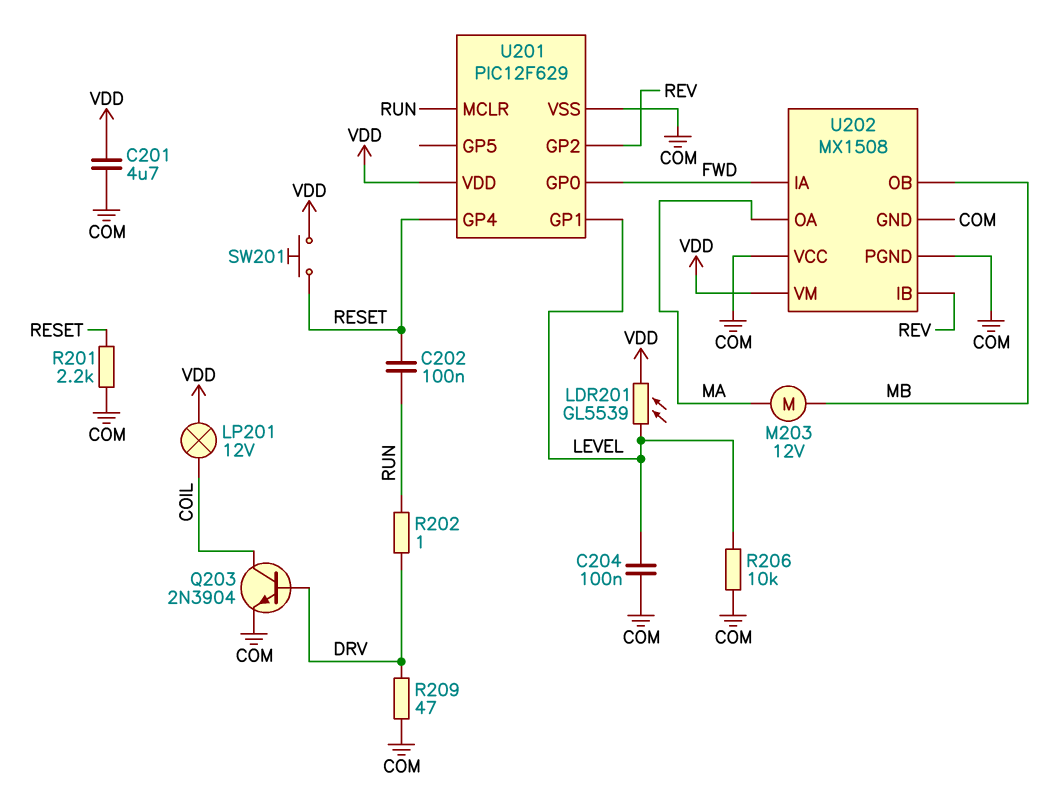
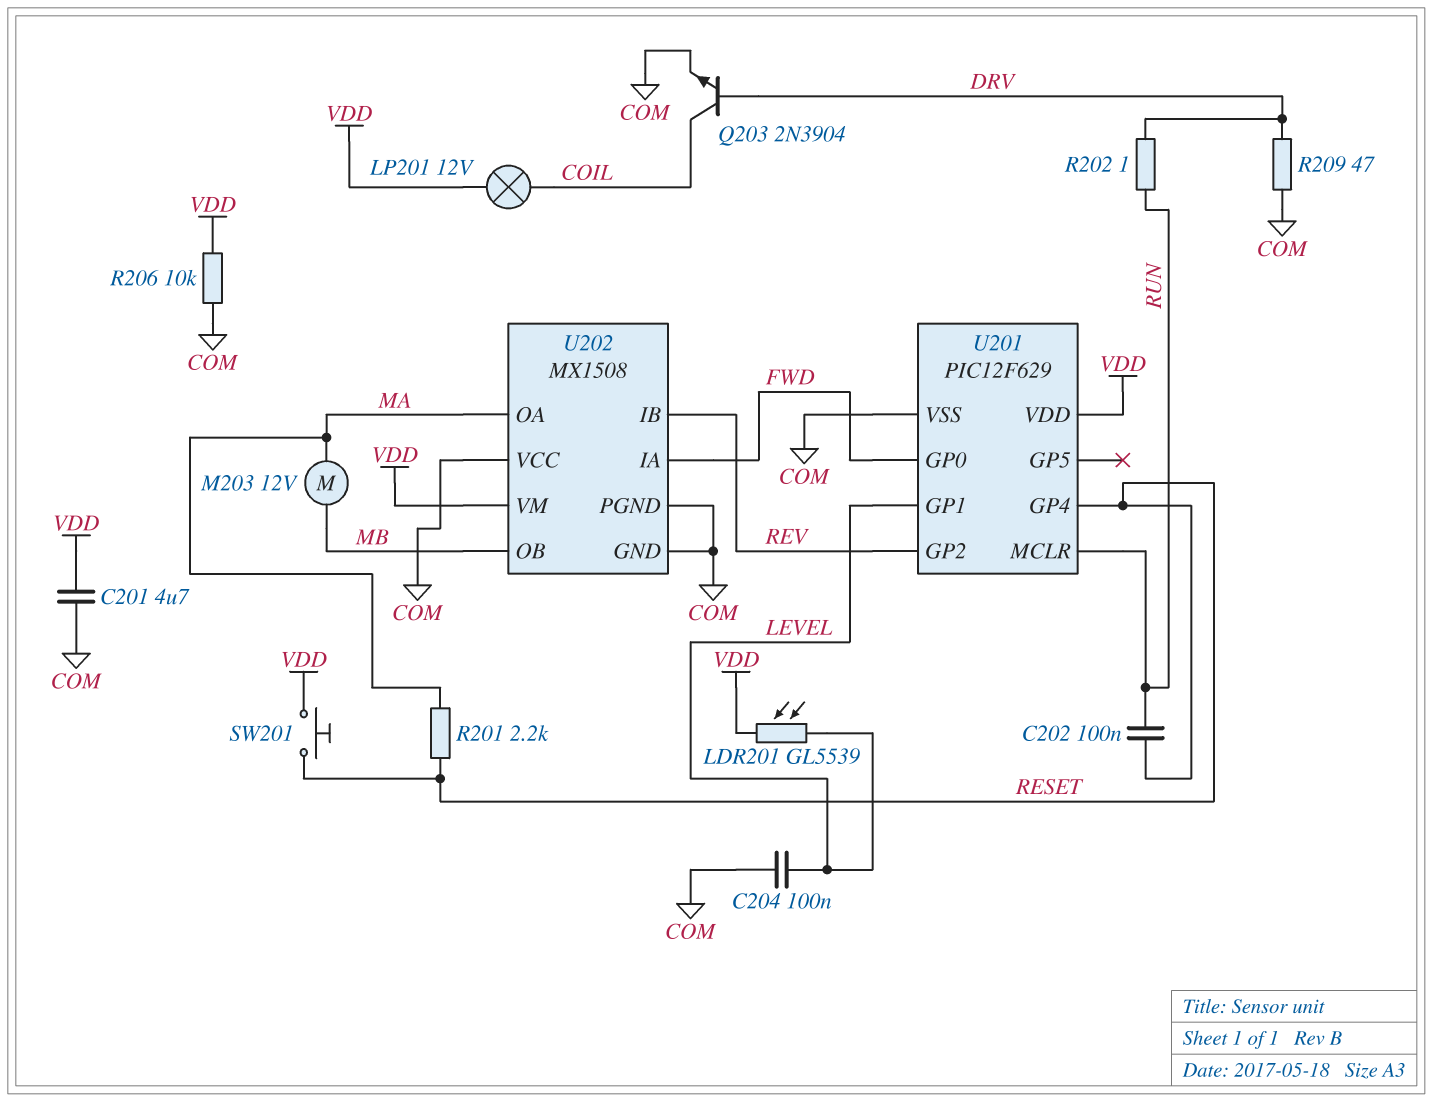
R201: 2.2k (COM, RESET) -> 2.2k (MA, RESET)
R206: 10k (COM, LEVEL) -> 10k (COM, VDD)

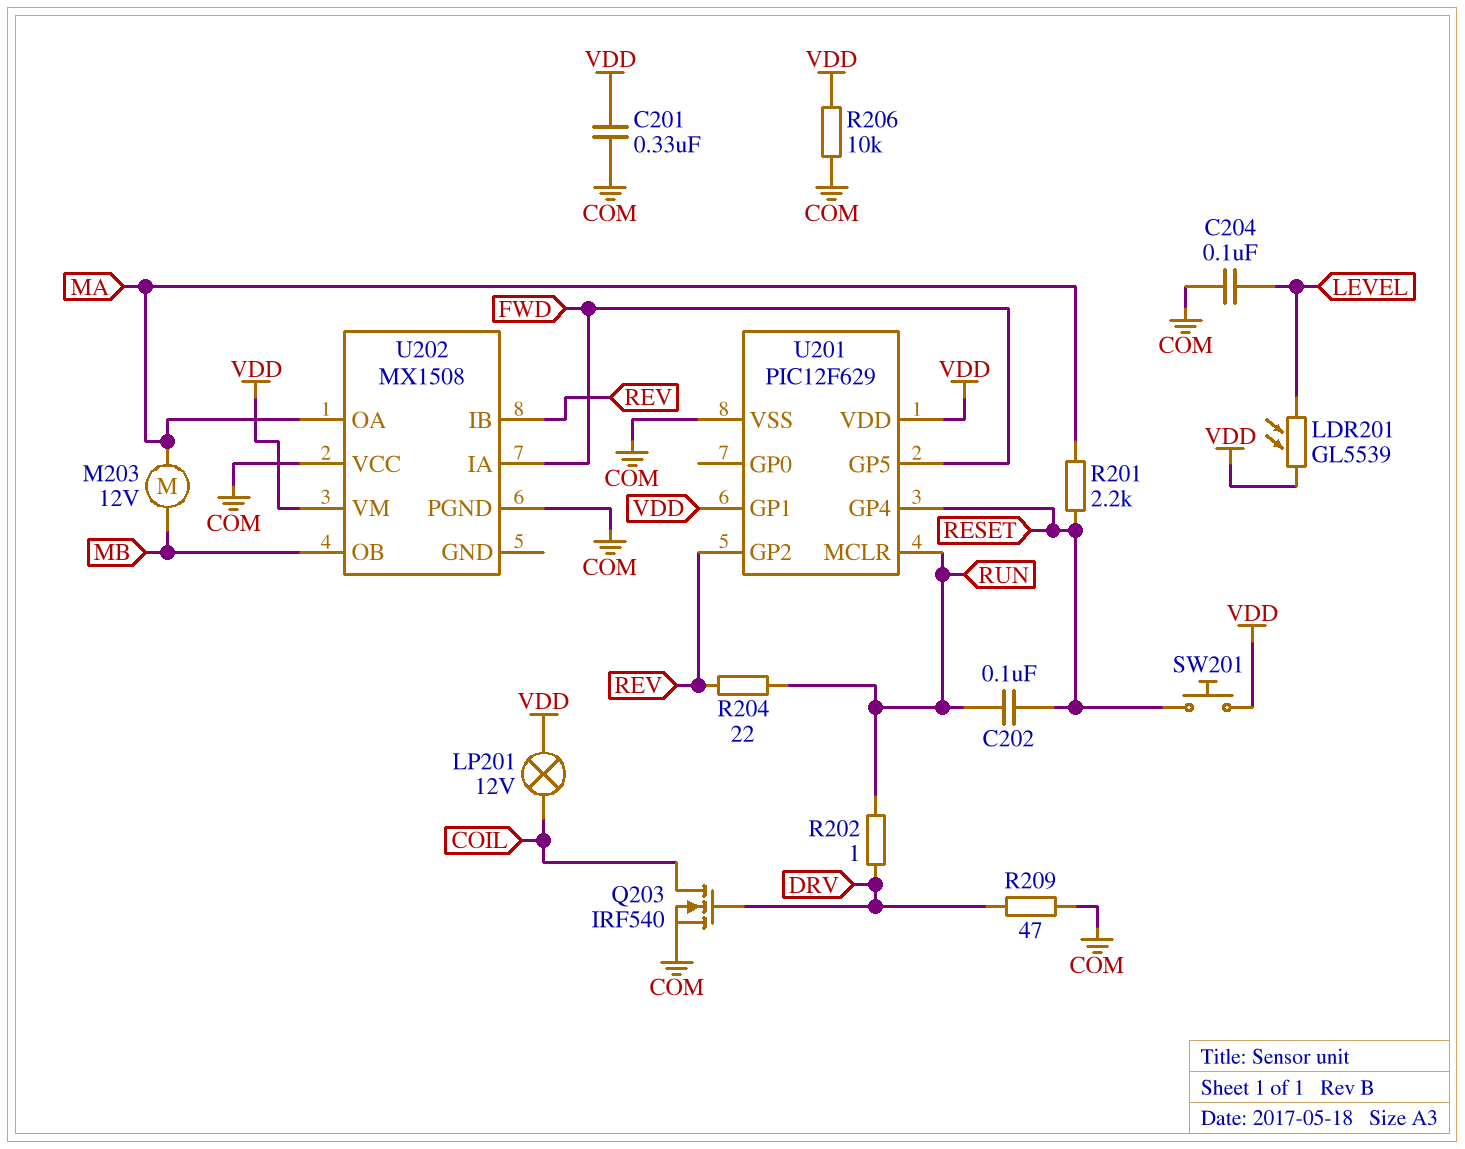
C201: 4.7uF (COM, VDD) -> 330nF (COM, VDD)
Q203: NPN 2N3904 (B DRV, C COIL, E COM) -> NMOS IRF540 (G DRV, D COIL, S COM)
R204: none -> 22 (REV, RUN)
U201 pin GP0: FWD -> none
U201 pin GP1: LEVEL -> VDD
U201 pin GP5: none -> FWD
U202 pin GND: COM -> none

